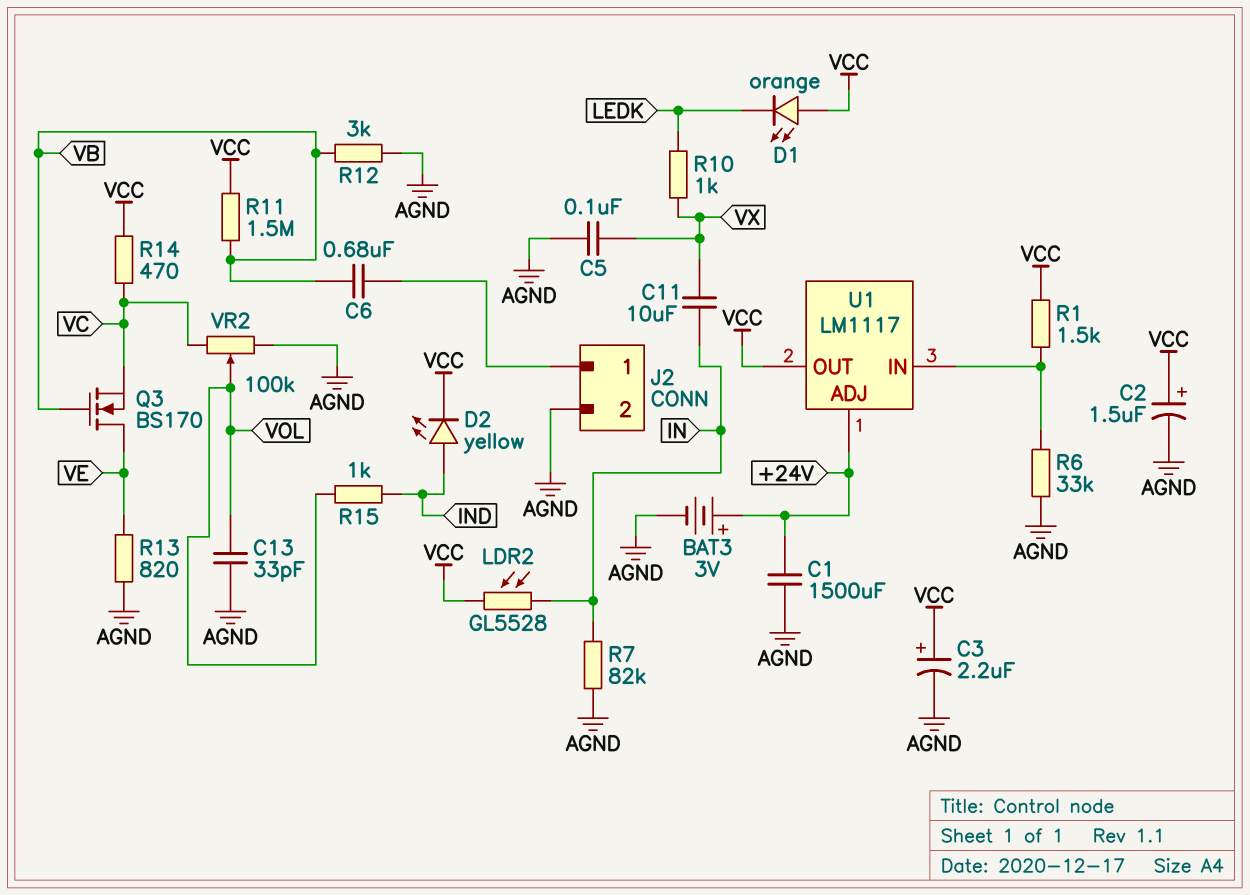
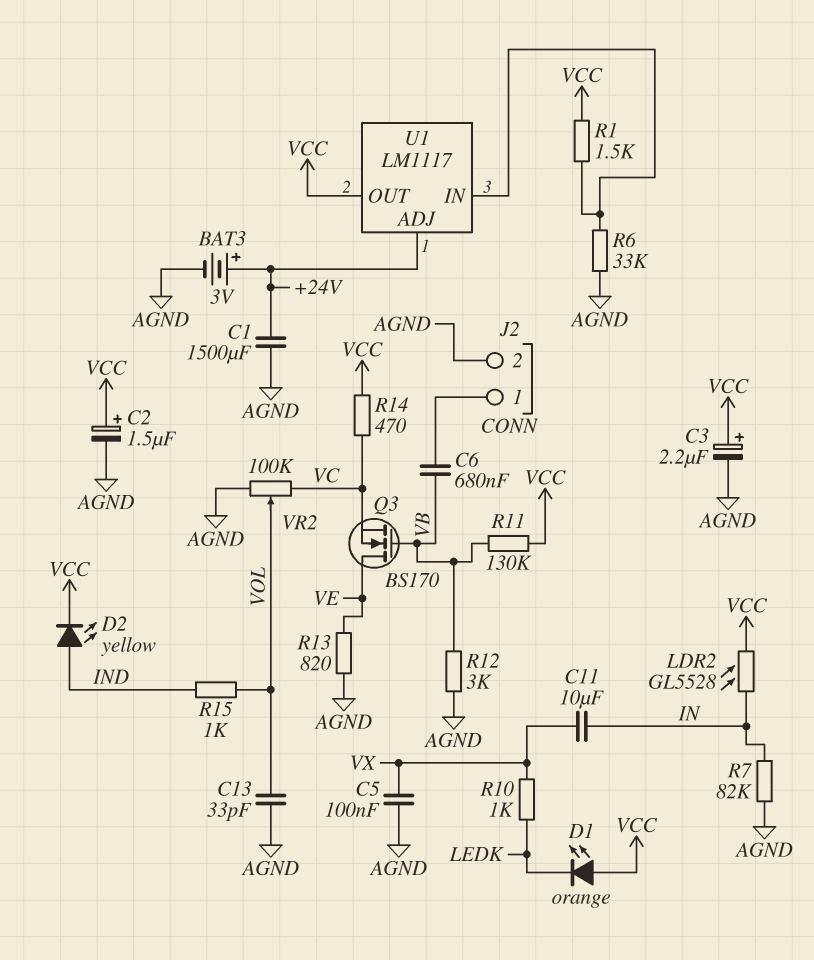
R11: 1.5M (VB, VCC) -> 130k (VB, VCC)

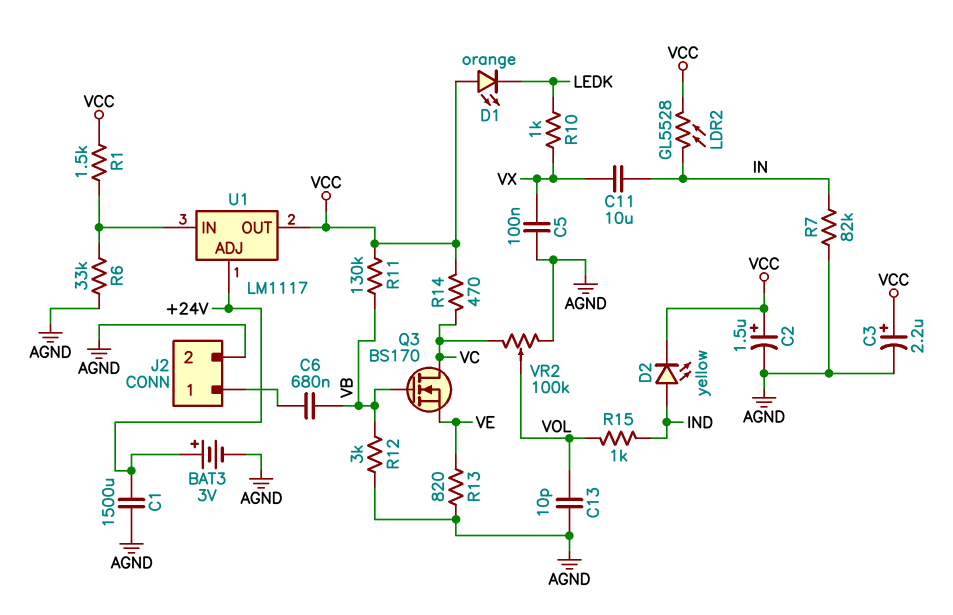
C13: 33pF (AGND, VOL) -> 10pF (AGND, VOL)
Q3: NMOS BS170 (G VB, D VE, S VC) -> NMOS BS170 (G VB, D VC, S VE)

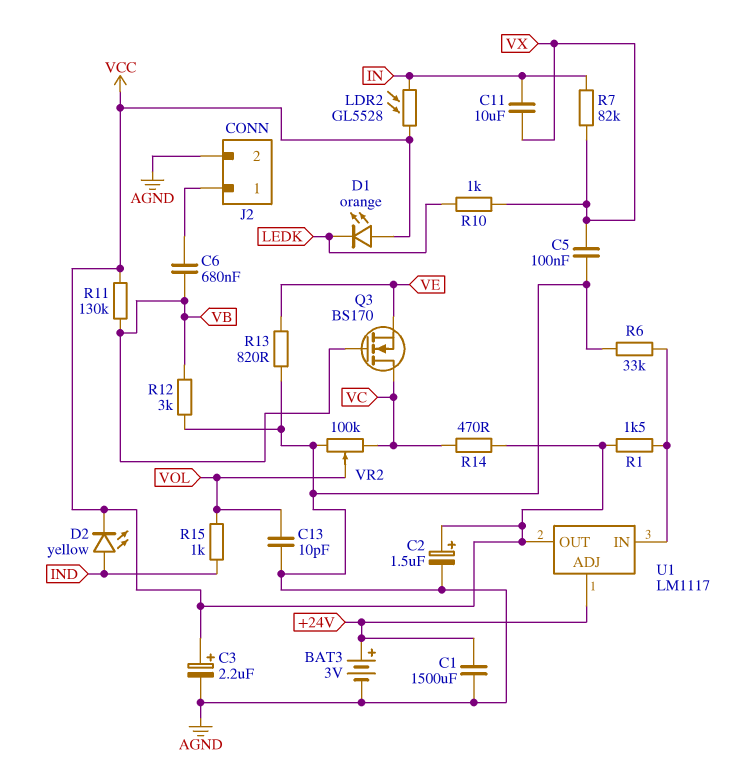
R7: 82k (AGND, IN) -> 82k (IN, VX)

